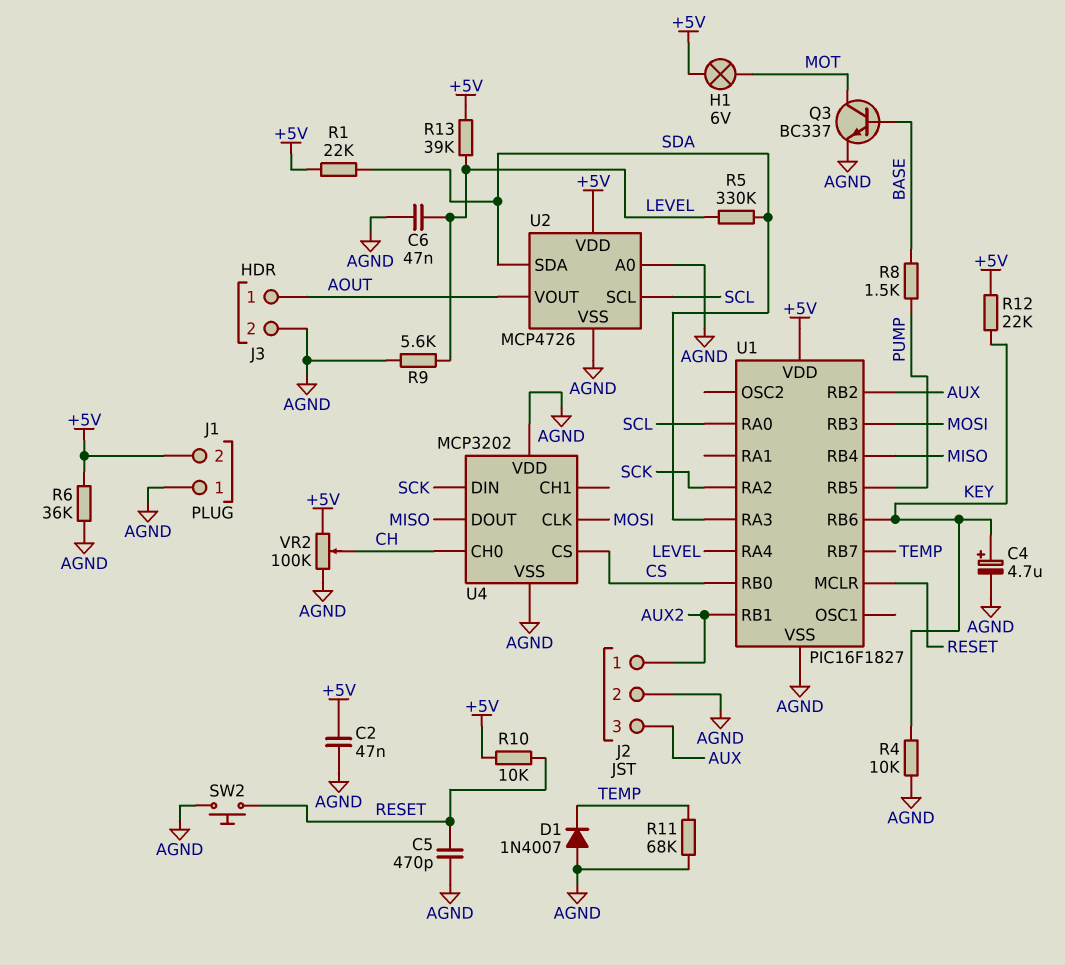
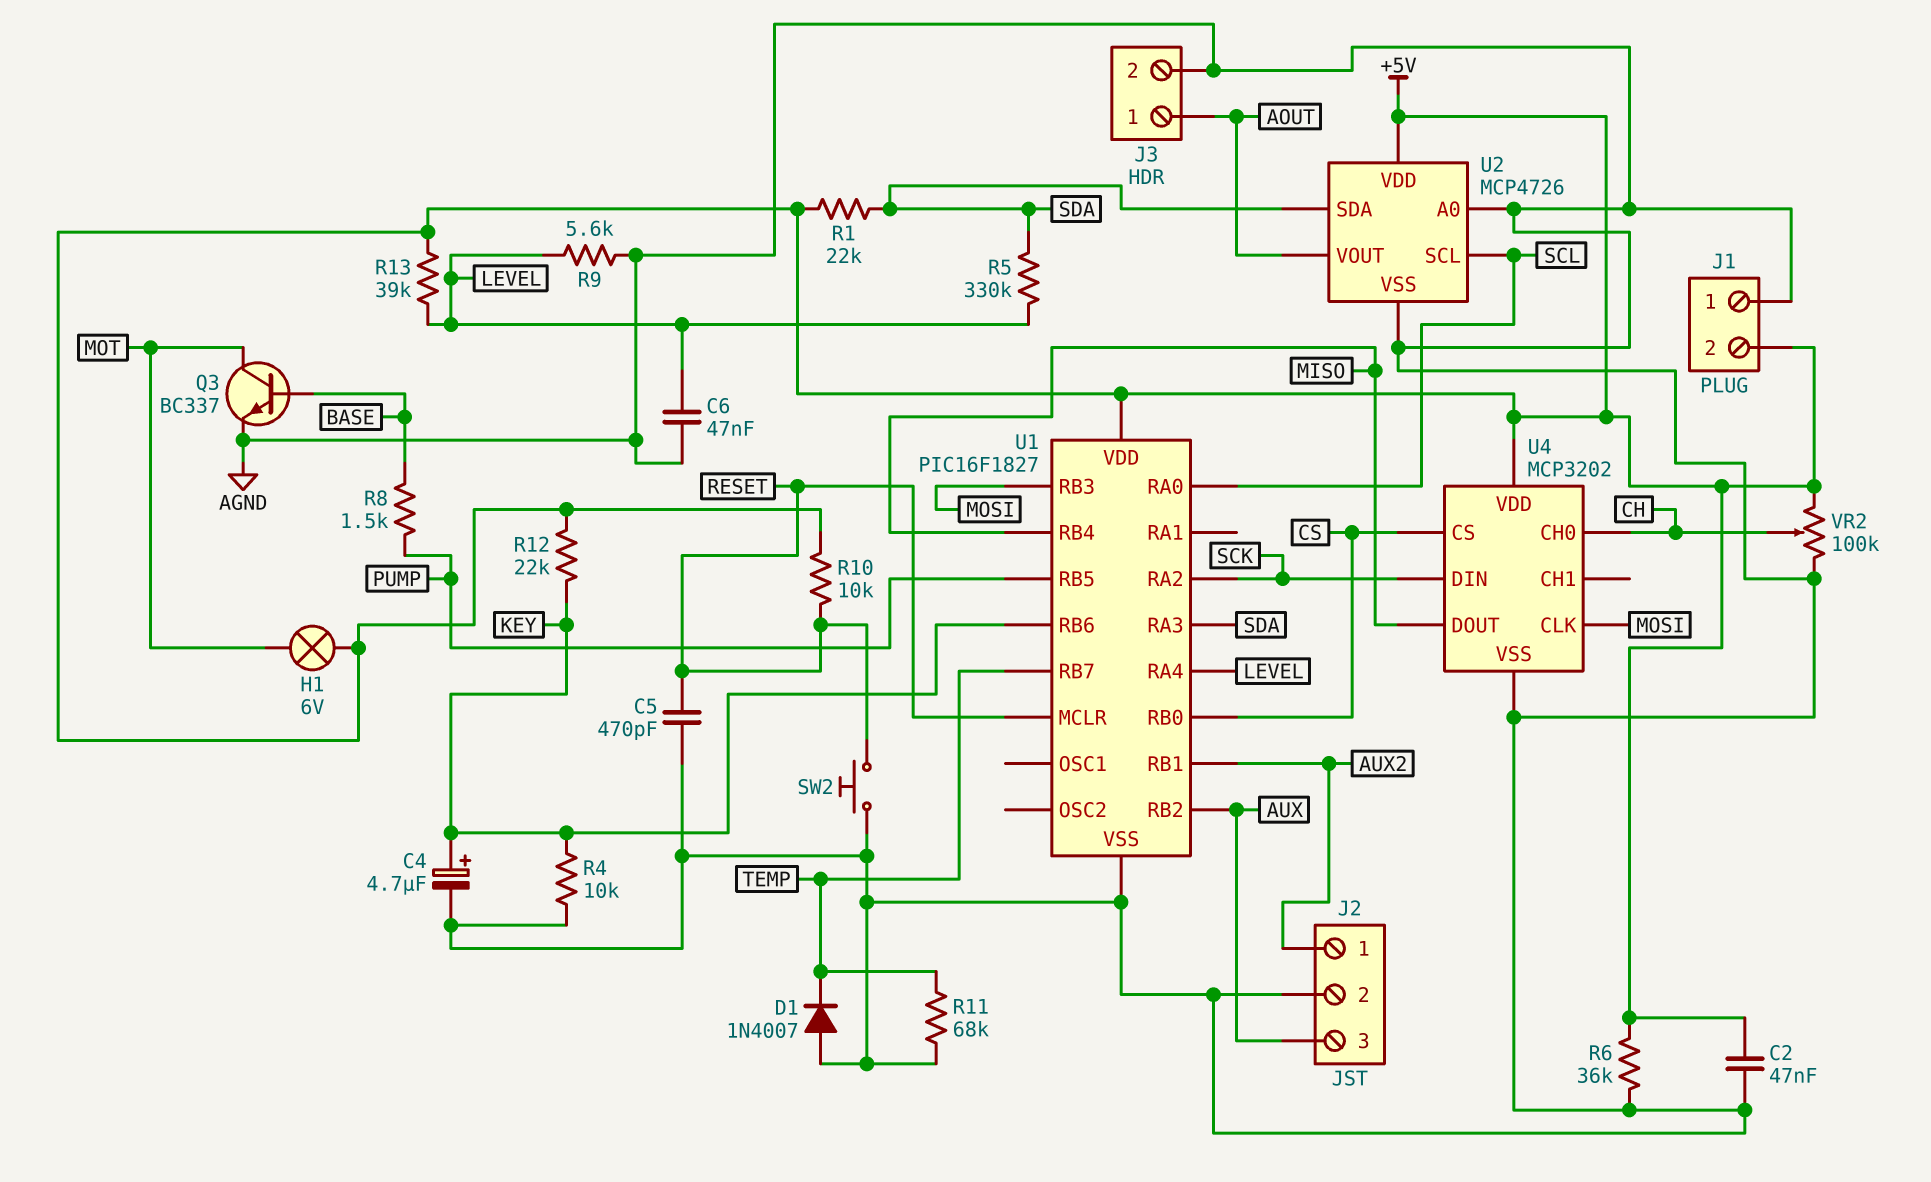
U4 pin VDD: AGND -> +5V

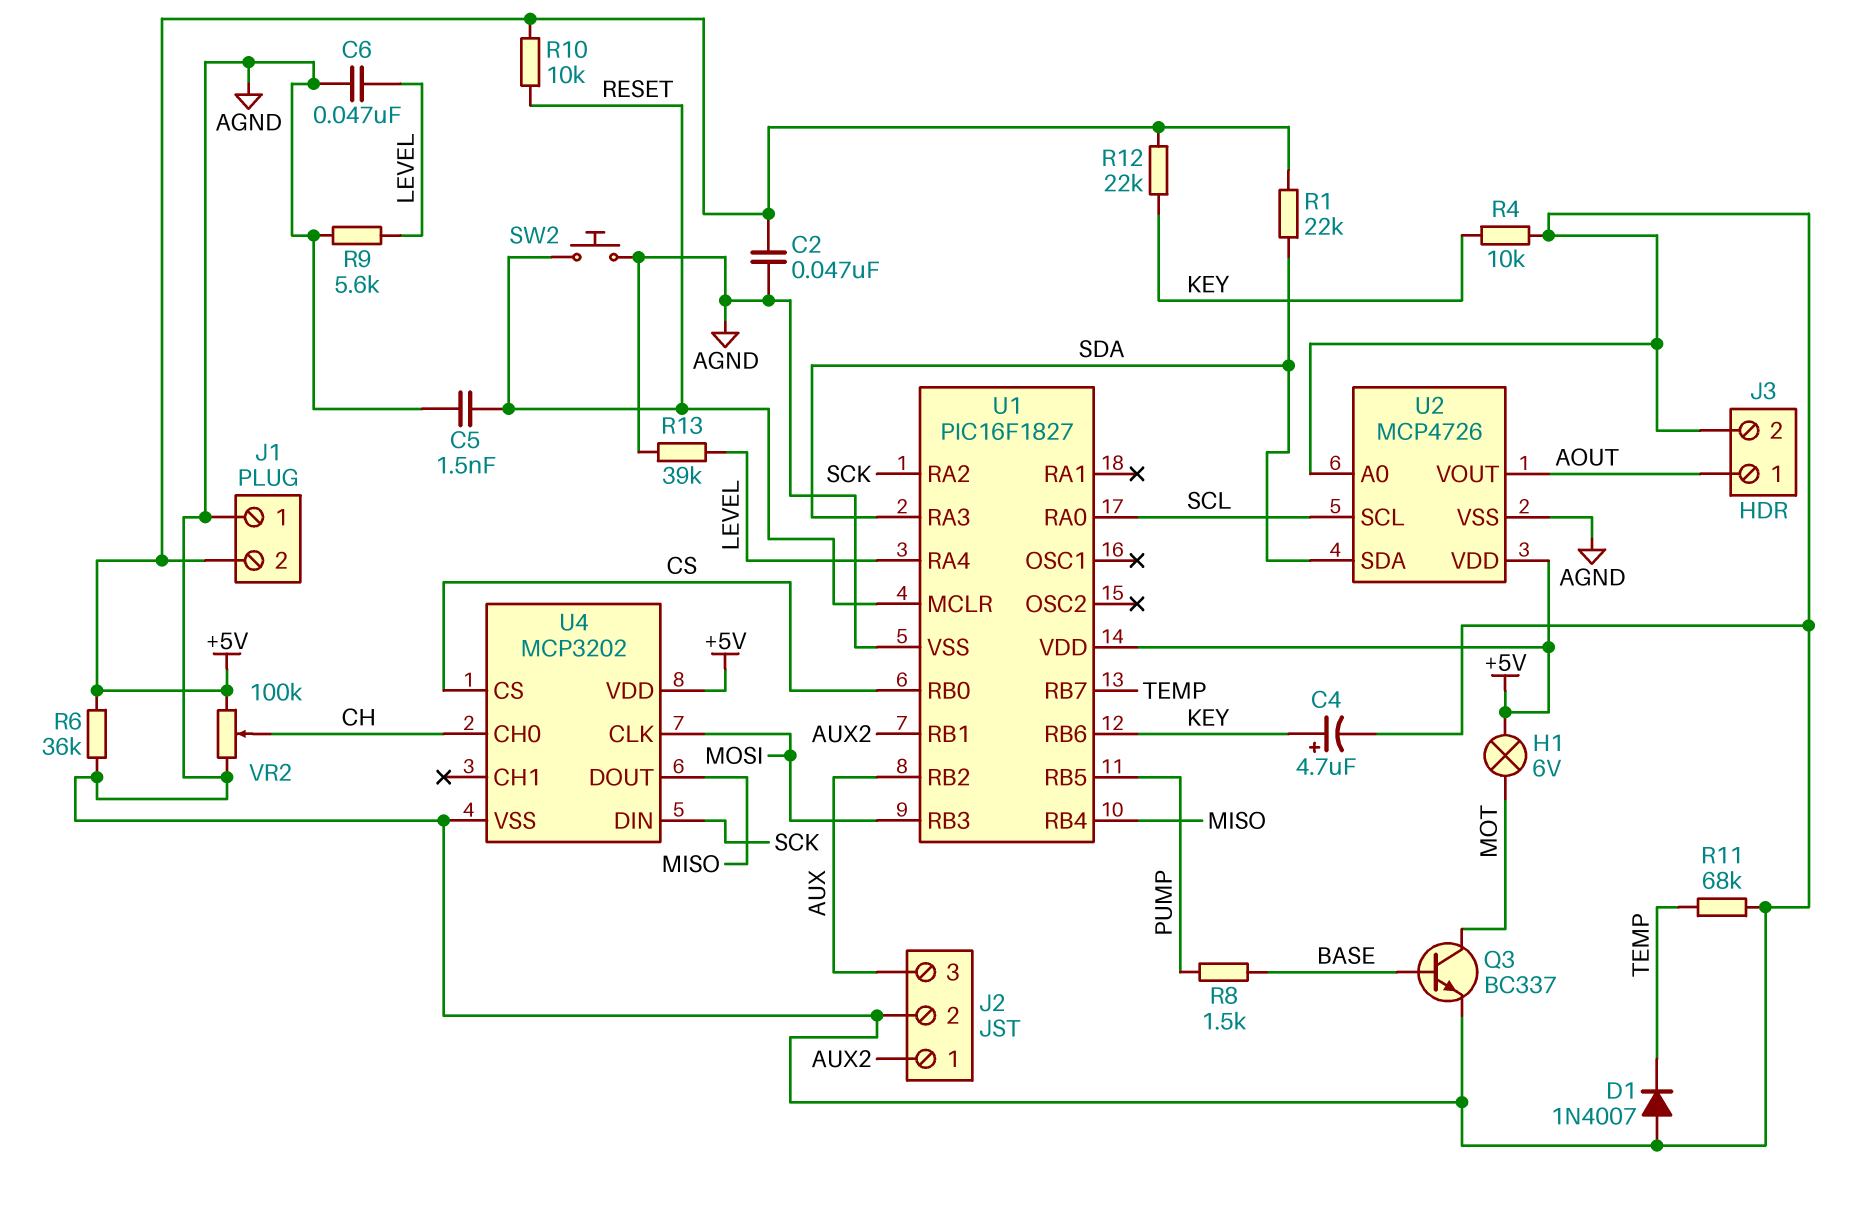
C5: 470pF (AGND, RESET) -> 1.5nF (AGND, RESET)
R5: 330k (LEVEL, SDA) -> none
R13: 39k (+5V, LEVEL) -> 39k (AGND, LEVEL)

